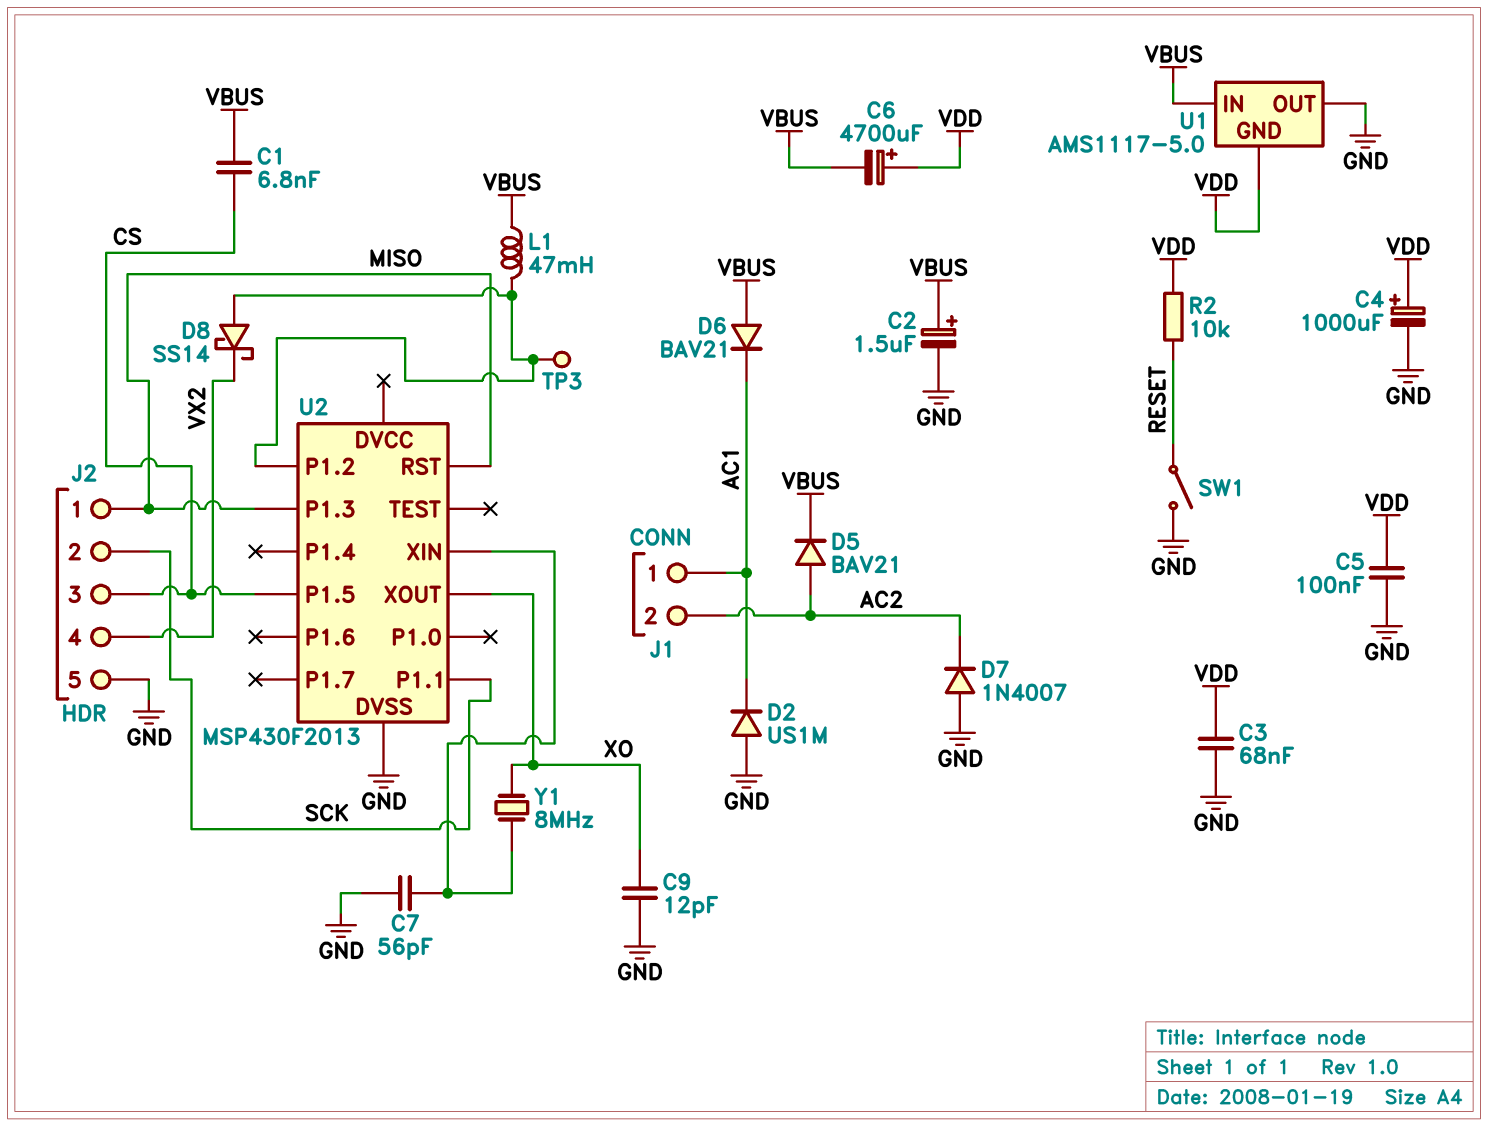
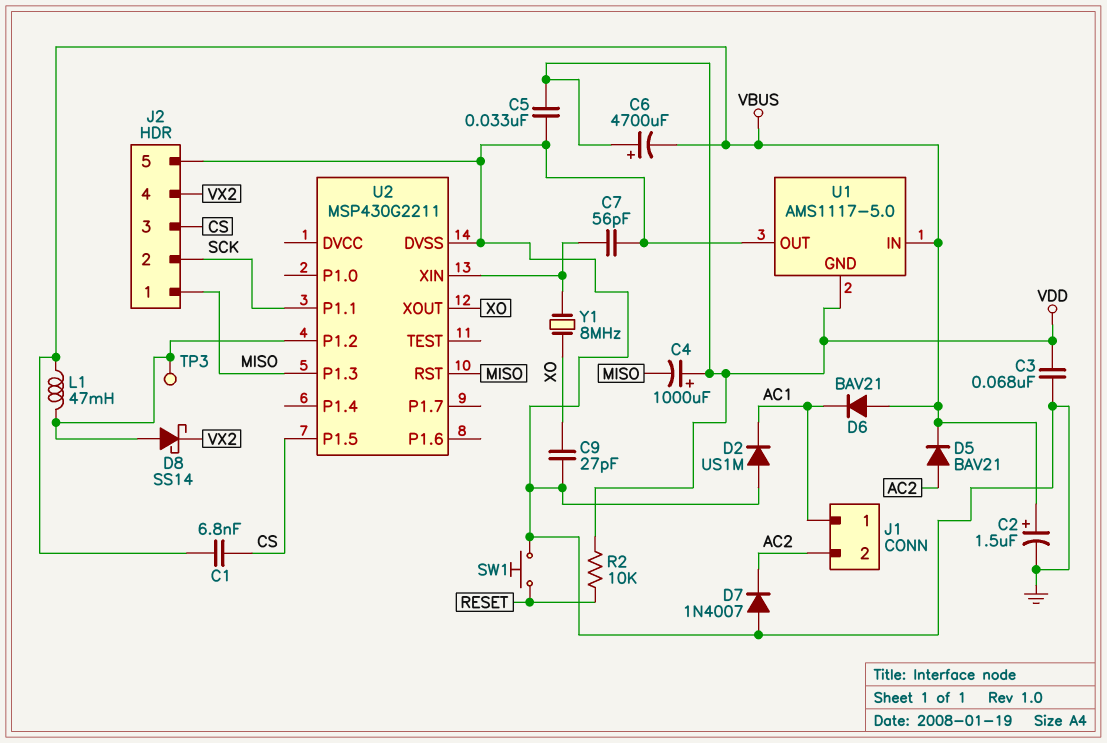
C4: 1000uF (plus VDD, minus GND) -> 1000uF (plus VDD, minus MISO)
C5: 100nF (GND, VDD) -> 33nF (GND, VDD)
C9: 12pF (GND, XO) -> 27pF (GND, XO)
SW1: switch (GND, RESET) -> button (GND, RESET)
U2: MSP430F2013 -> MSP430G2211

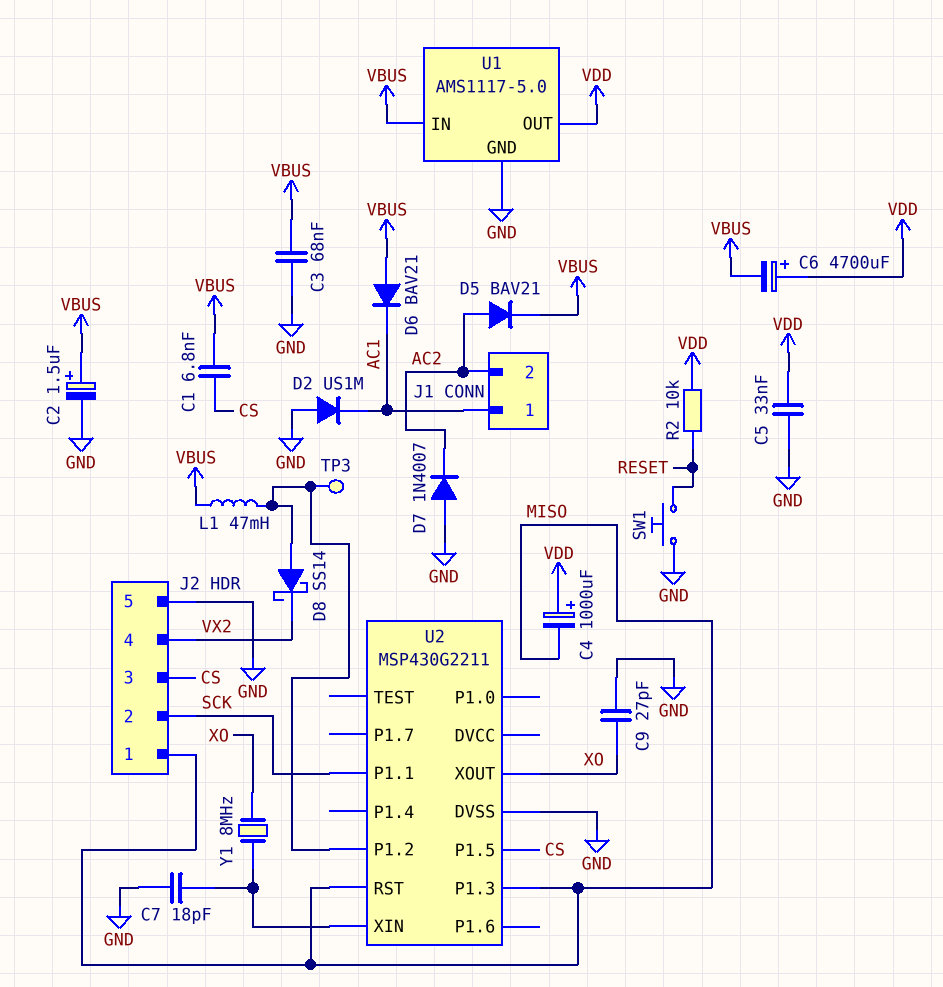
C3: 68nF (GND, VDD) -> 68nF (GND, VBUS)
C7: 56pF (GND, U2/XIN) -> 18pF (GND, U2/XIN)
U1 pin GND: VDD -> GND
U1 pin OUT: GND -> VDD

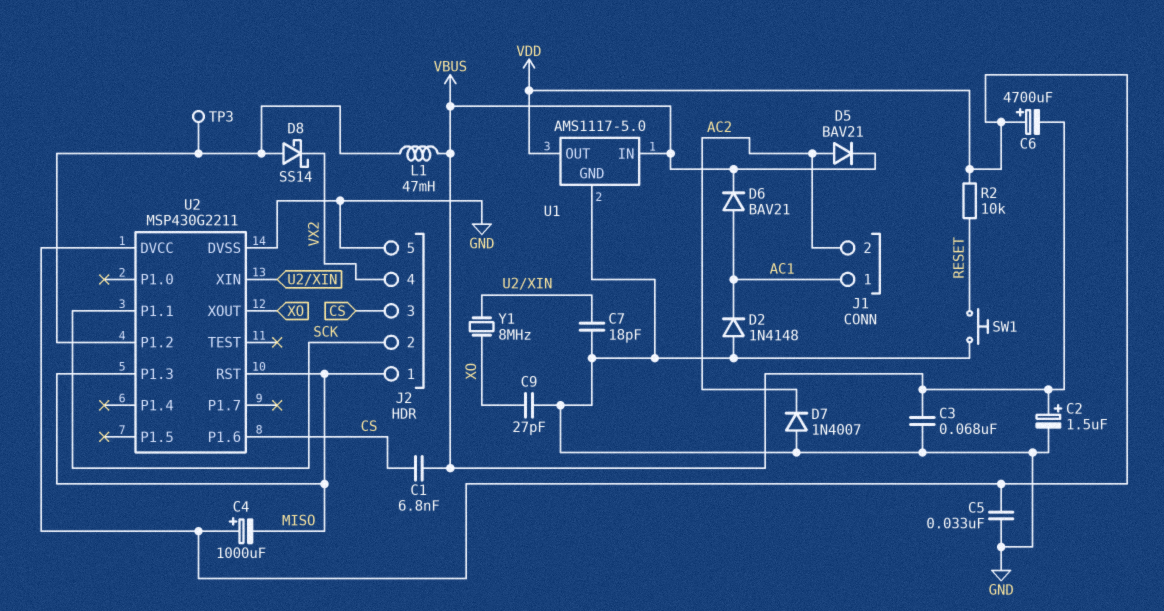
D2: diode US1M (A GND, K AC1) -> diode 1N4148 (A GND, K AC1)
D6: diode BAV21 (A VBUS, K AC1) -> diode BAV21 (A AC1, K VBUS)
U2 pin DVCC: none -> VDD
U2 pin P1.5: CS -> none
U2 pin P1.6: none -> CS

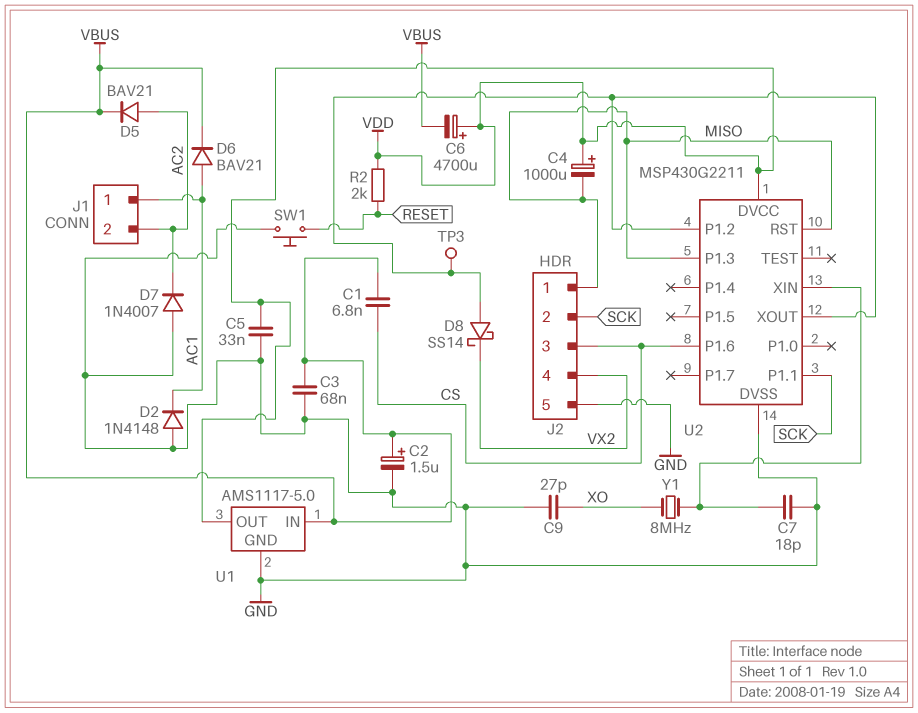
L1: 47mH (U2/P1.2, VBUS) -> none
R2: 10k (RESET, VDD) -> 2k (RESET, VDD)
U2 pin XOUT: XO -> U2/P1.2

